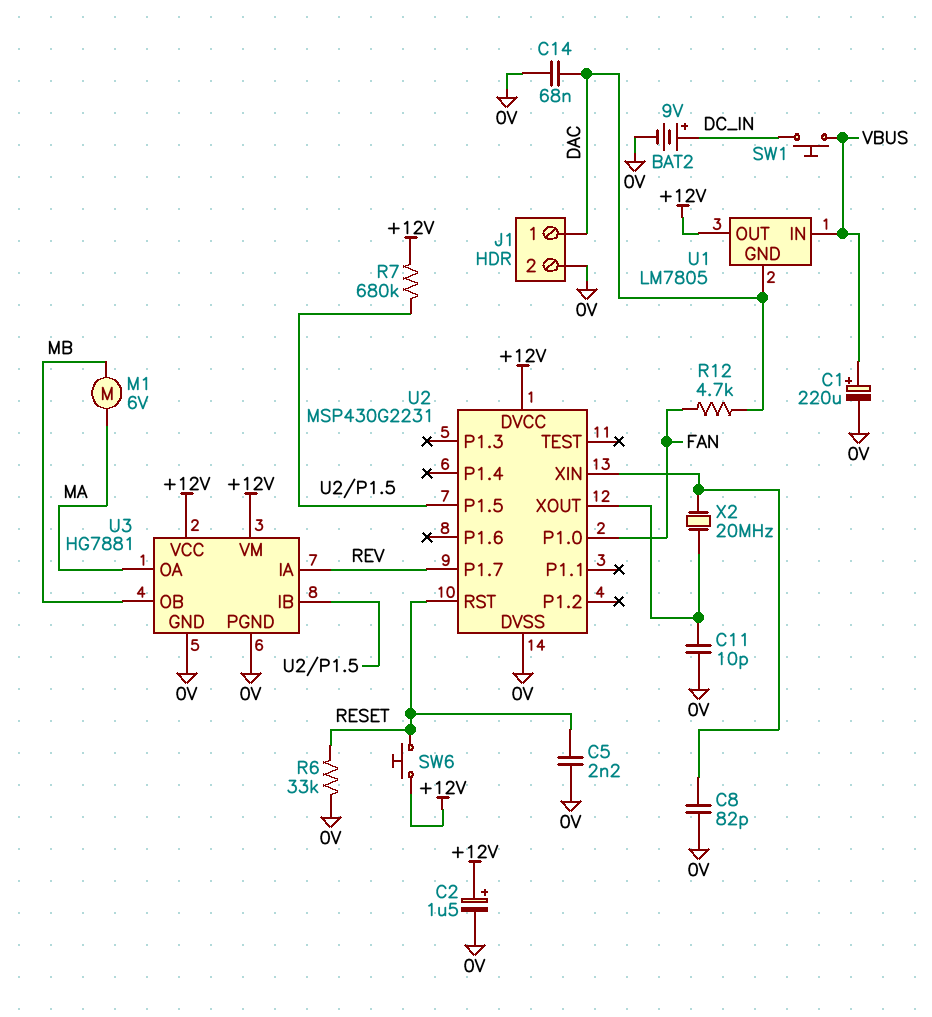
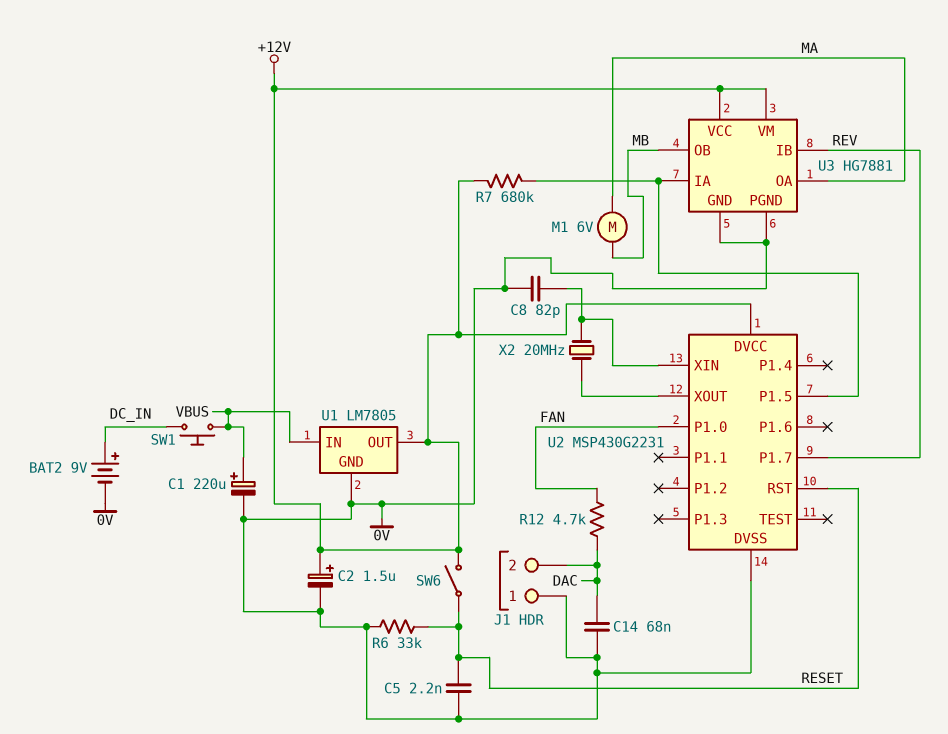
C11: 10pF (0V, U2/XOUT) -> none
J1 pin 1: DAC -> 0V
J1 pin 2: 0V -> DAC
SW6: button (+12V, RESET) -> switch (+12V, RESET)
U1 pin GND: DAC -> 0V
U3 pin IA: REV -> U2/P1.5
U3 pin IB: U2/P1.5 -> REV

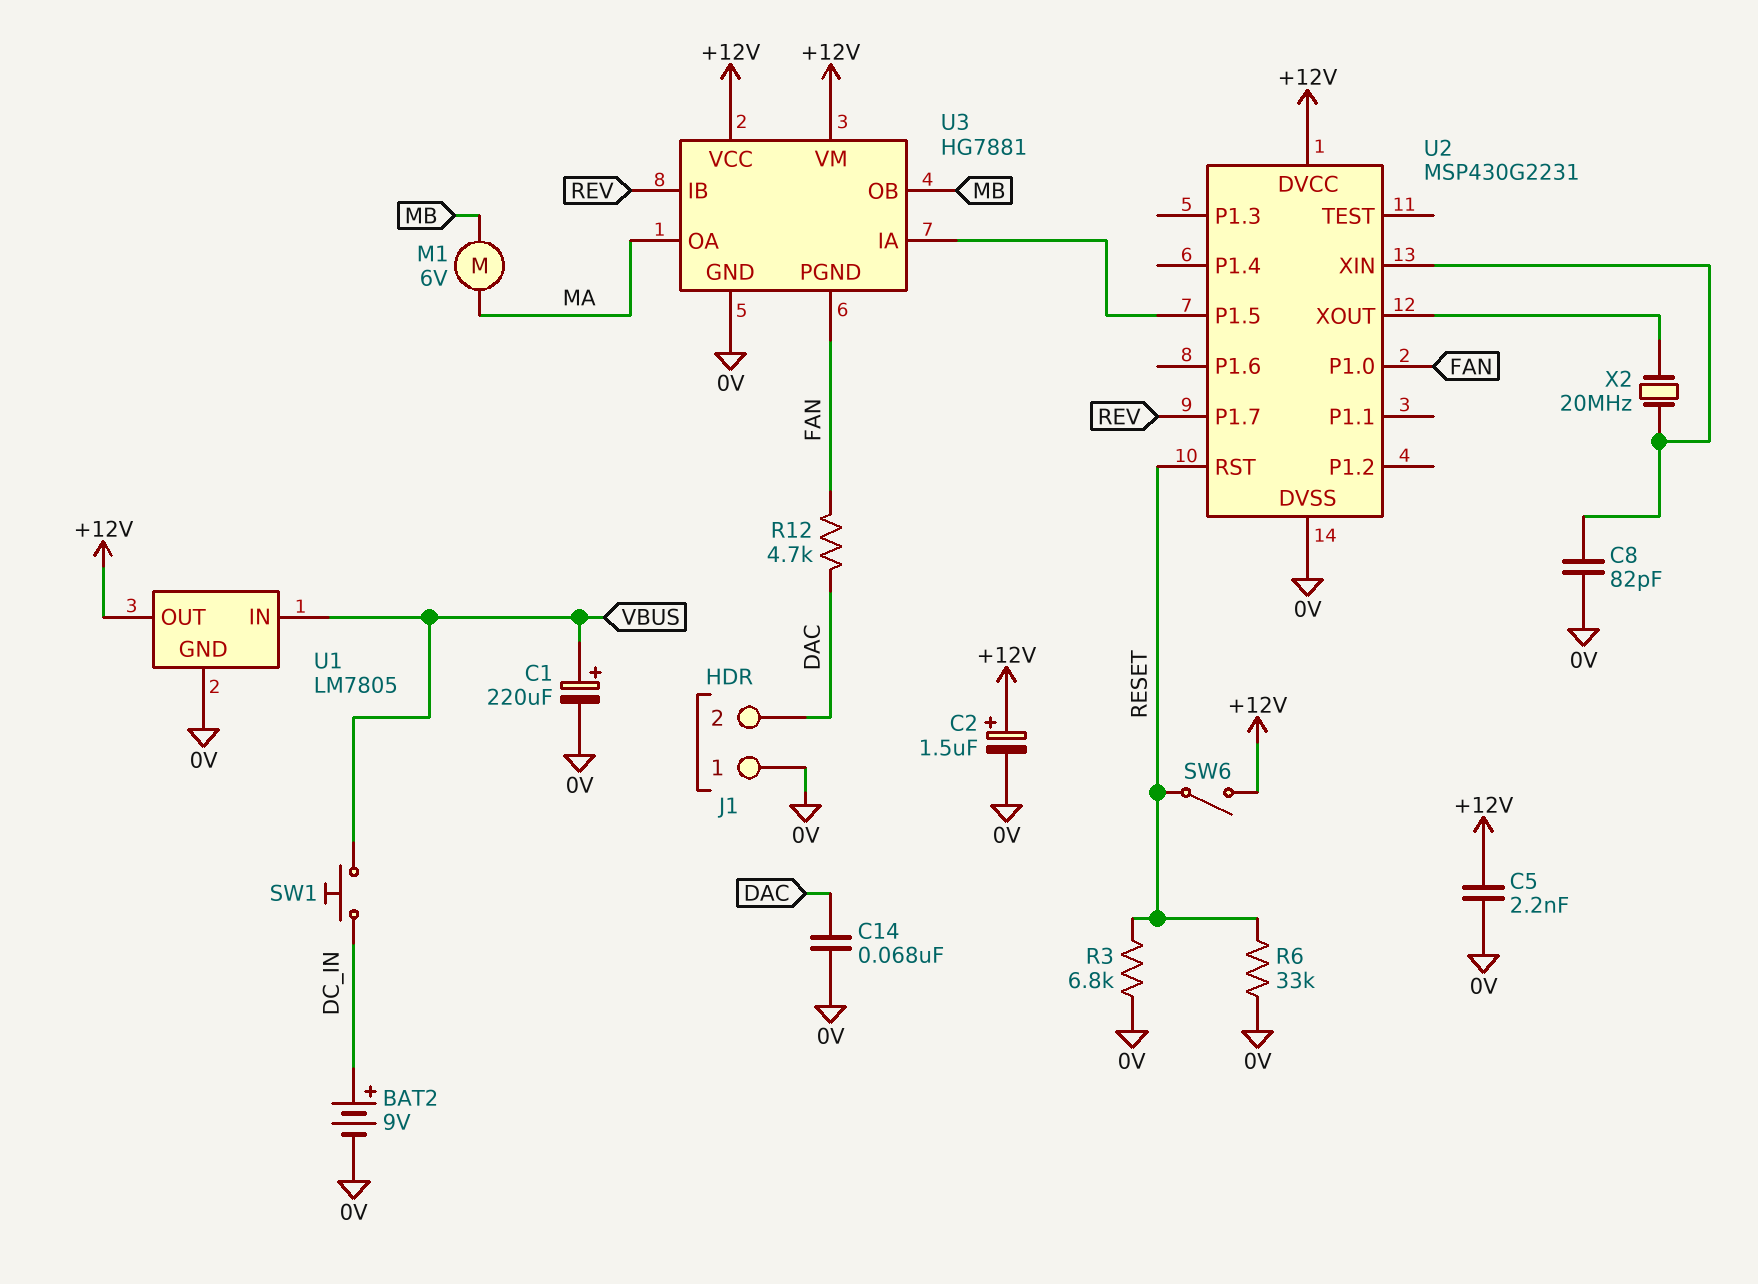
C5: 2.2nF (0V, RESET) -> 2.2nF (+12V, 0V)
R3: none -> 6.8k (0V, RESET)
R7: 680k (+12V, U2/P1.5) -> none
U3 pin PGND: 0V -> FAN

